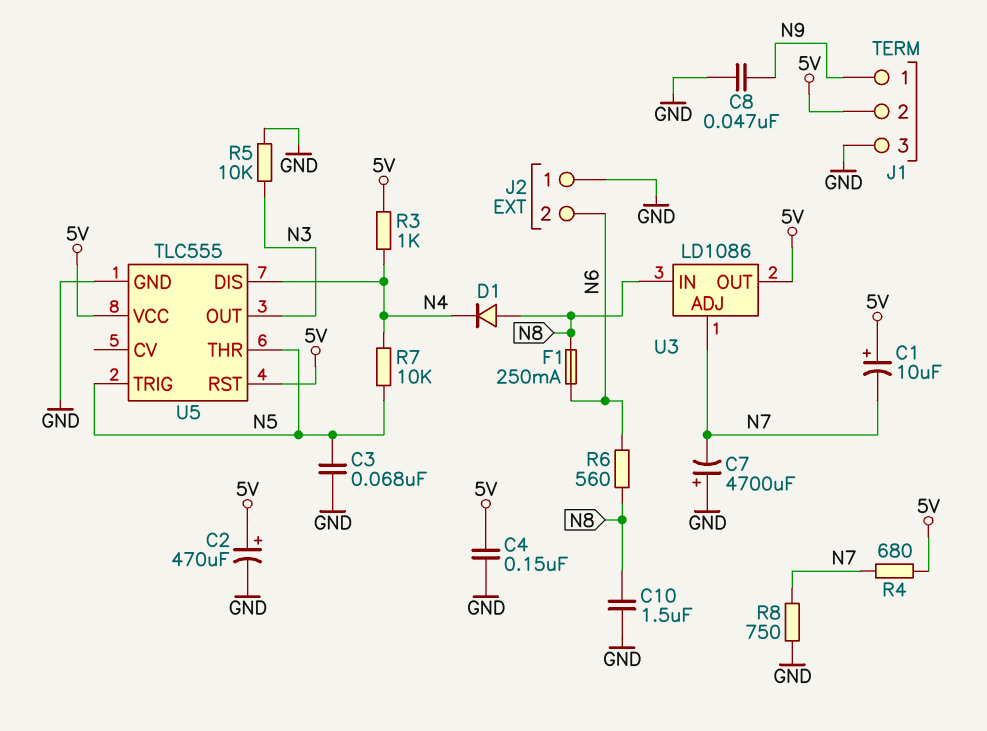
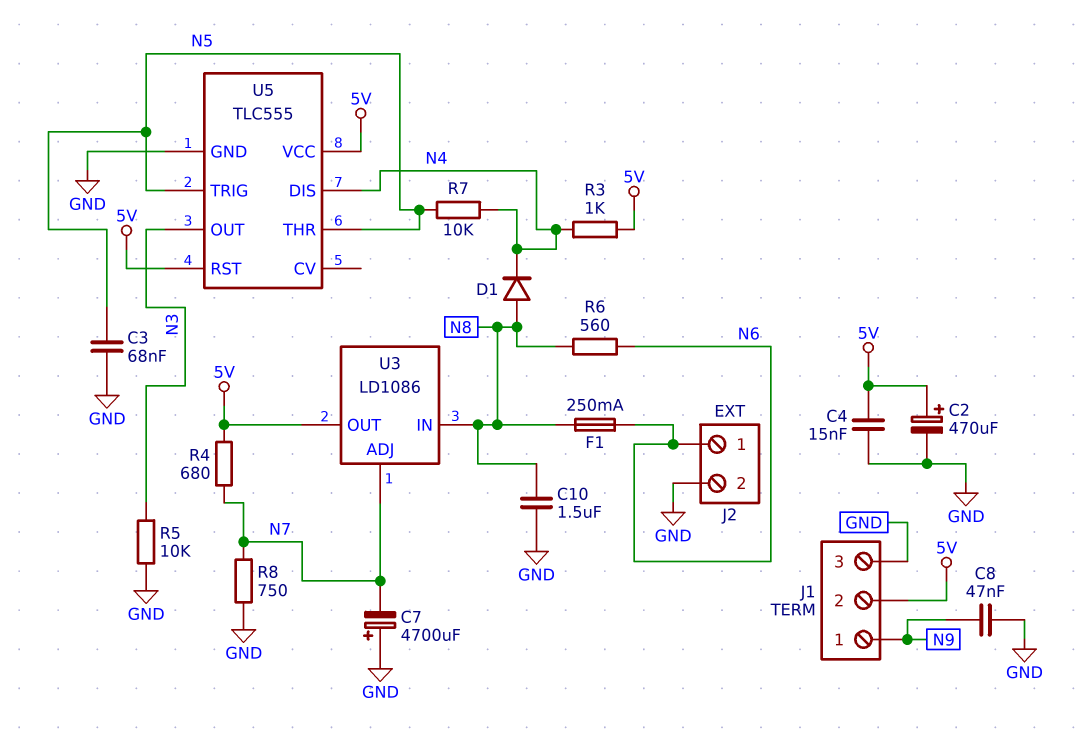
C1: 10uF (plus 5V, minus N7) -> none
C4: 150nF (5V, GND) -> 15nF (5V, GND)
J2 pin 1: GND -> N6
J2 pin 2: N6 -> GND

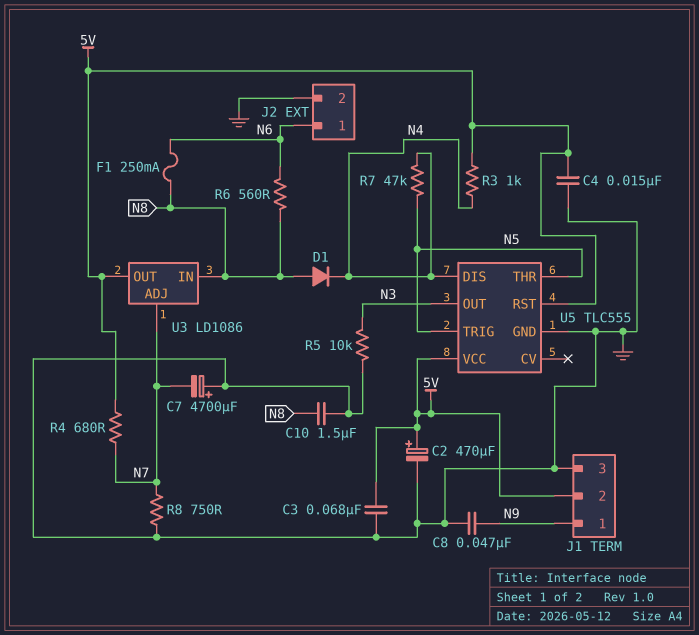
C3: 68nF (GND, N5) -> 68nF (5V, GND)
R7: 10k (N4, N5) -> 47k (N4, N5)

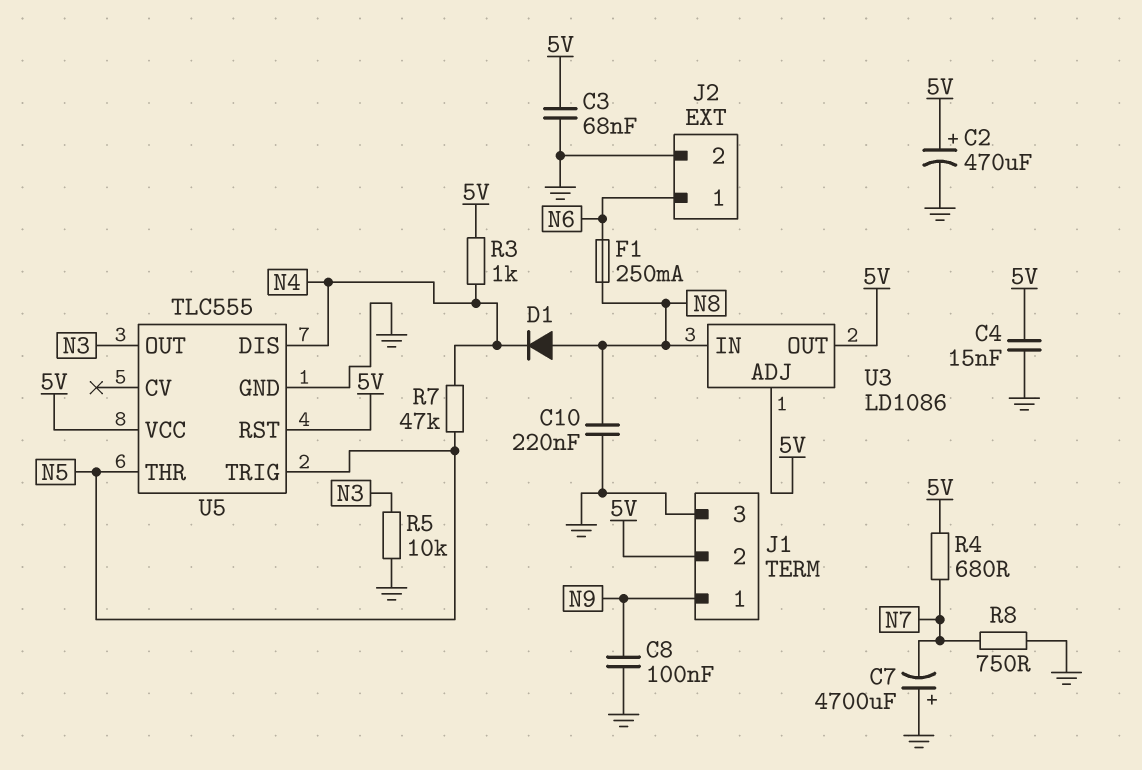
C8: 47nF (GND, N9) -> 100nF (GND, N9)
C10: 1.5uF (GND, N8) -> 220nF (GND, N8)
R6: 560 (N6, N8) -> none
U3 pin ADJ: N7 -> 5V

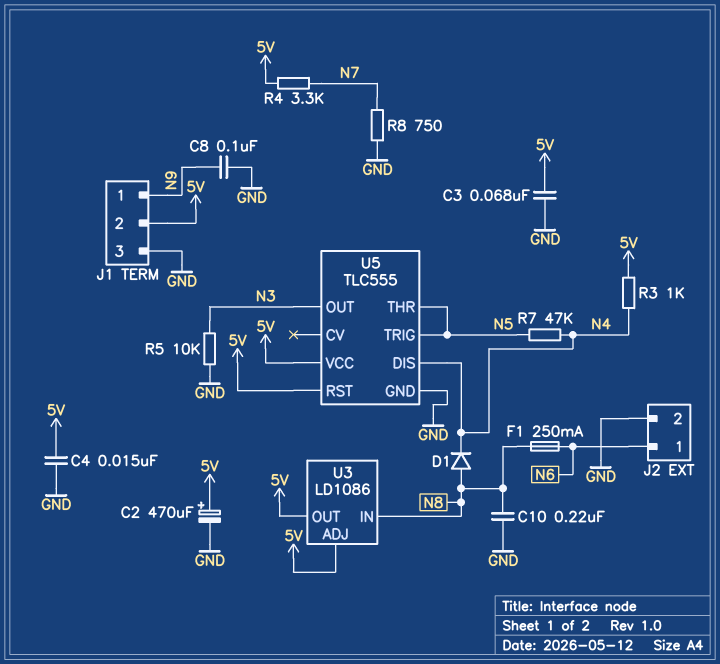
C7: 4700uF (plus GND, minus N7) -> none
R4: 680 (5V, N7) -> 3.3k (5V, N7)

